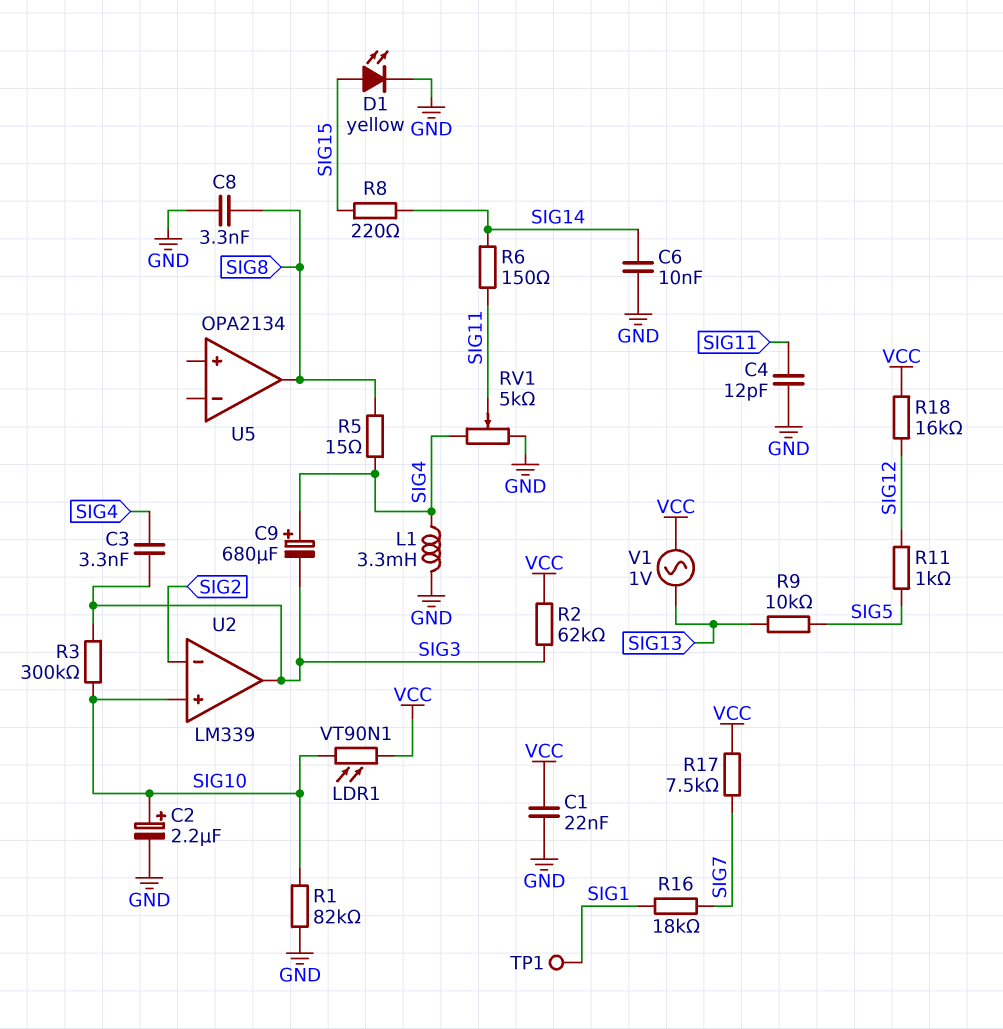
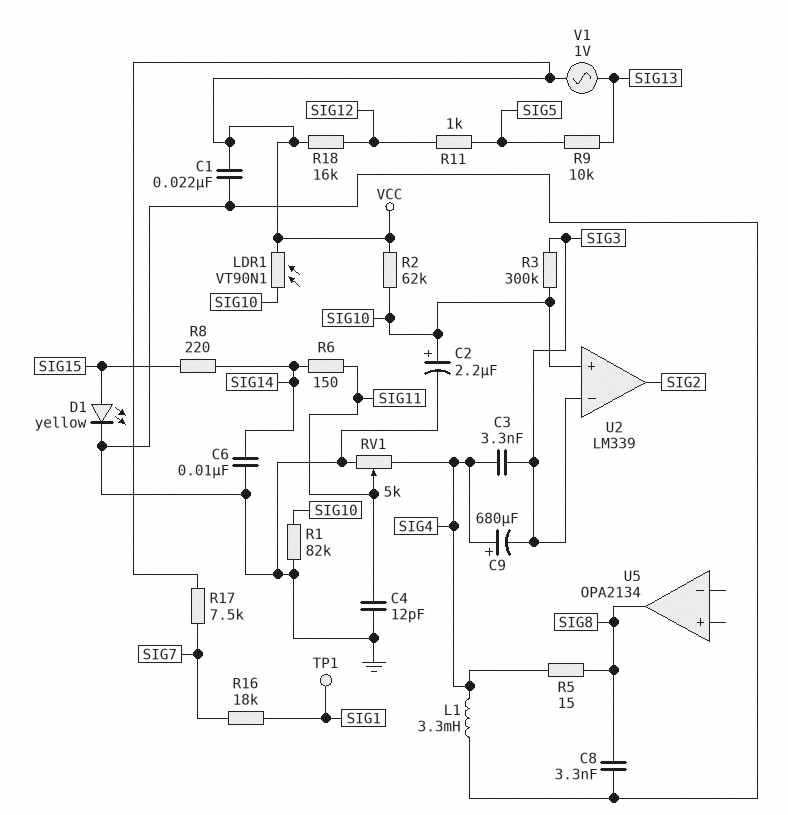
R2: 62k (SIG3, VCC) -> 62k (SIG10, VCC)
U2 pin in-: SIG2 -> SIG3
U2 pin out: SIG3 -> SIG2

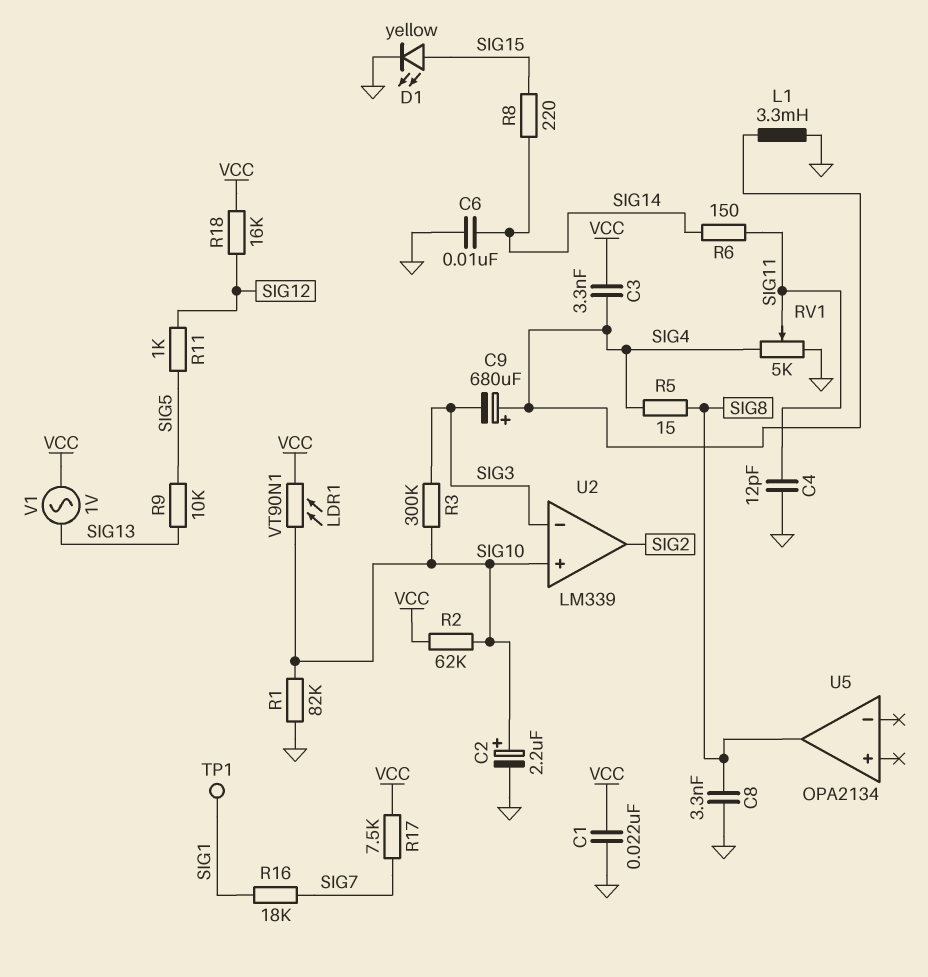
C3: 3.3nF (SIG3, SIG4) -> 3.3nF (SIG4, VCC)

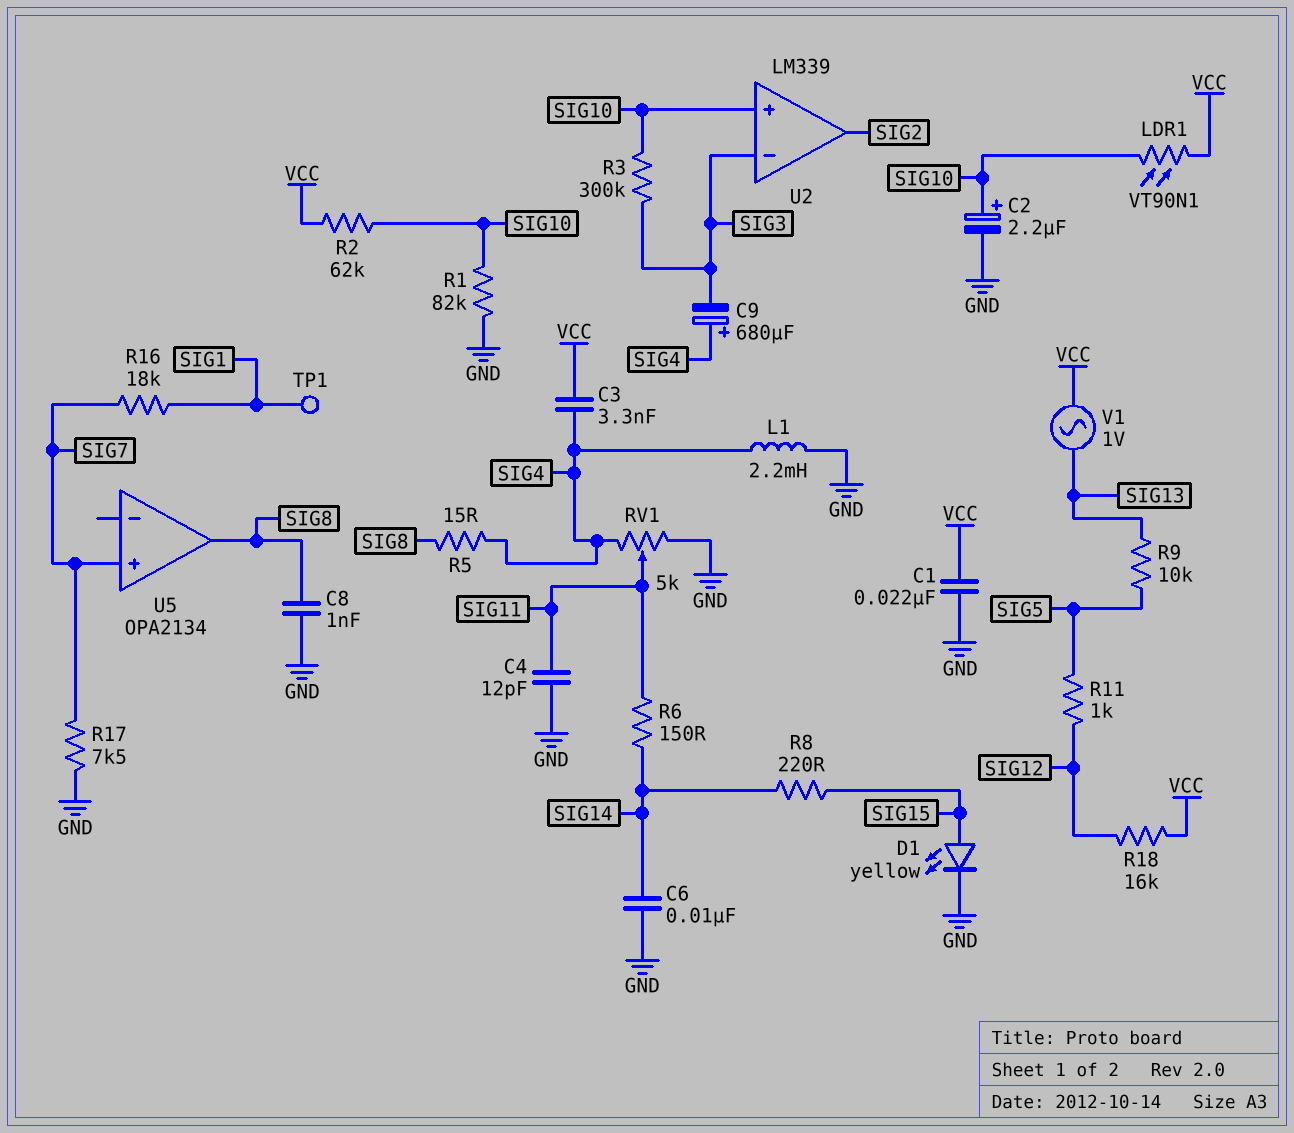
C8: 3.3nF (GND, SIG8) -> 1nF (GND, SIG8)
L1: 3.3mH (GND, SIG4) -> 2.2mH (GND, SIG4)
R17: 7.5k (SIG7, VCC) -> 7.5k (GND, SIG7)
U5 pin in+: none -> SIG7

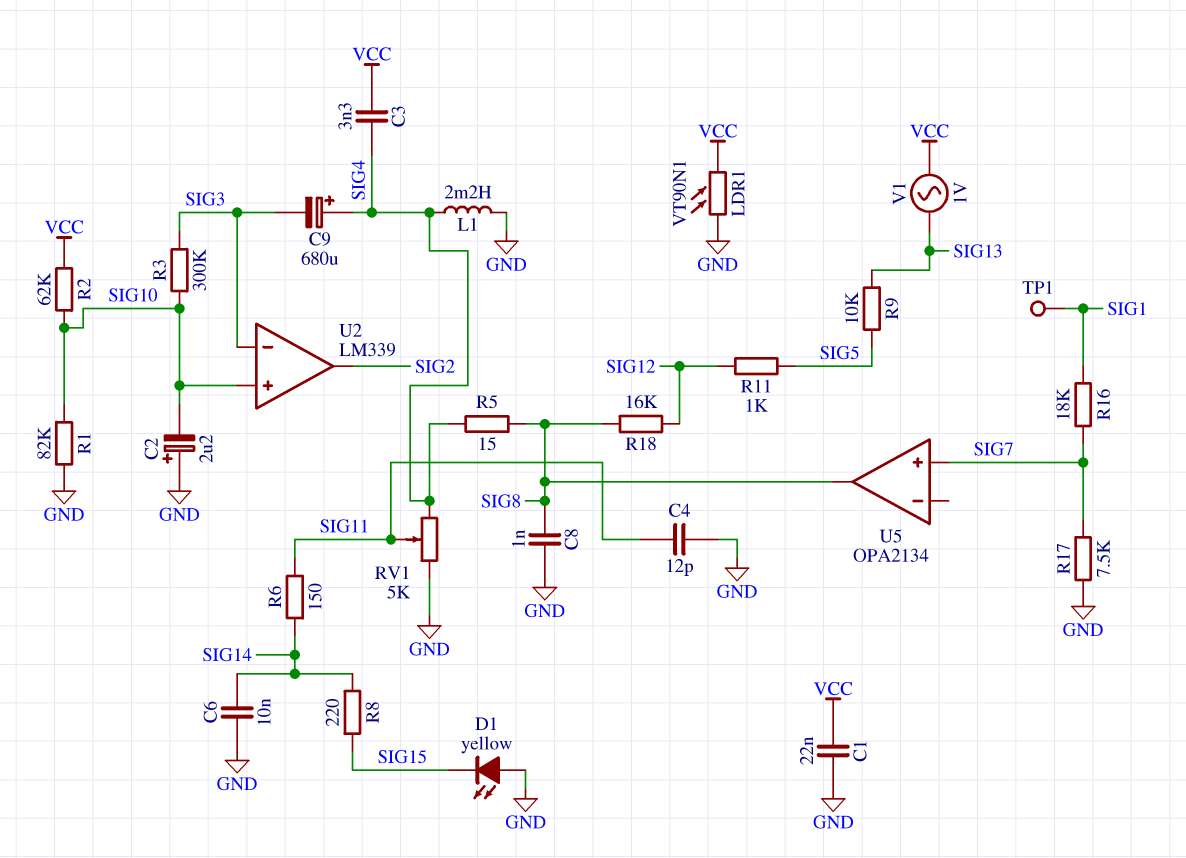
C2: 2.2uF (plus SIG10, minus GND) -> 2.2uF (plus GND, minus SIG10)
D1: LED yellow (A SIG15, K GND) -> LED yellow (A GND, K SIG15)
LDR1: VT90N1 (SIG10, VCC) -> VT90N1 (GND, VCC)
R18: 16k (SIG12, VCC) -> 16k (SIG8, SIG12)

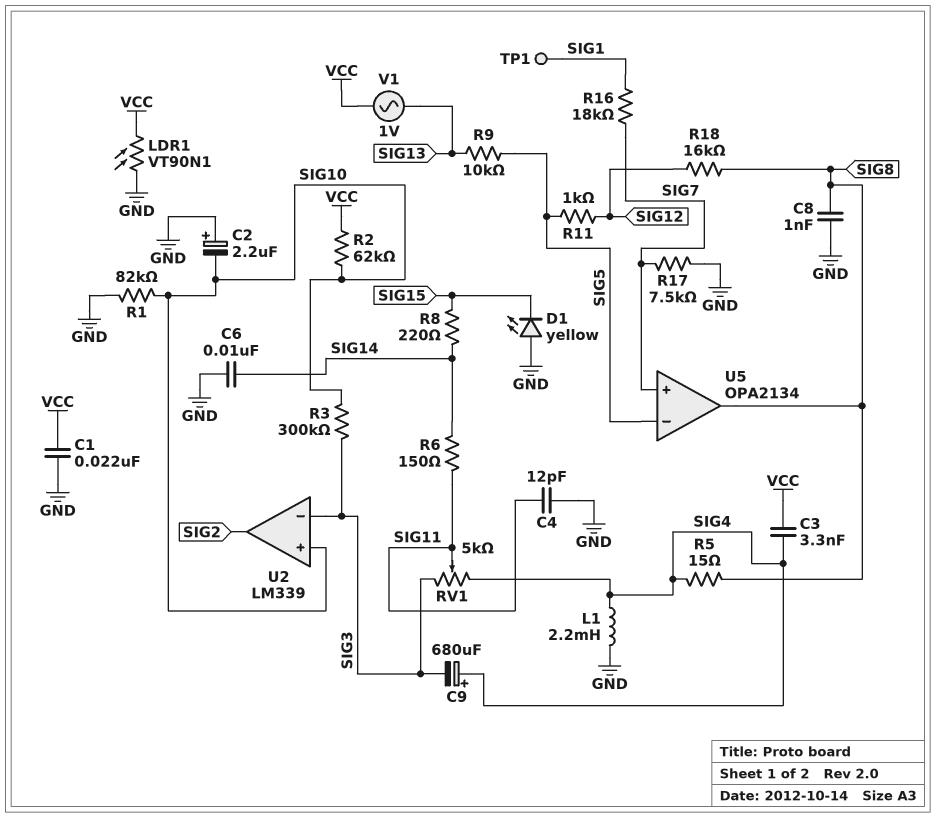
RV1: 5k (GND, SIG4, wiper SIG11) -> 5k (SIG3, SIG4, wiper SIG11)
U5 pin in-: none -> SIG5

